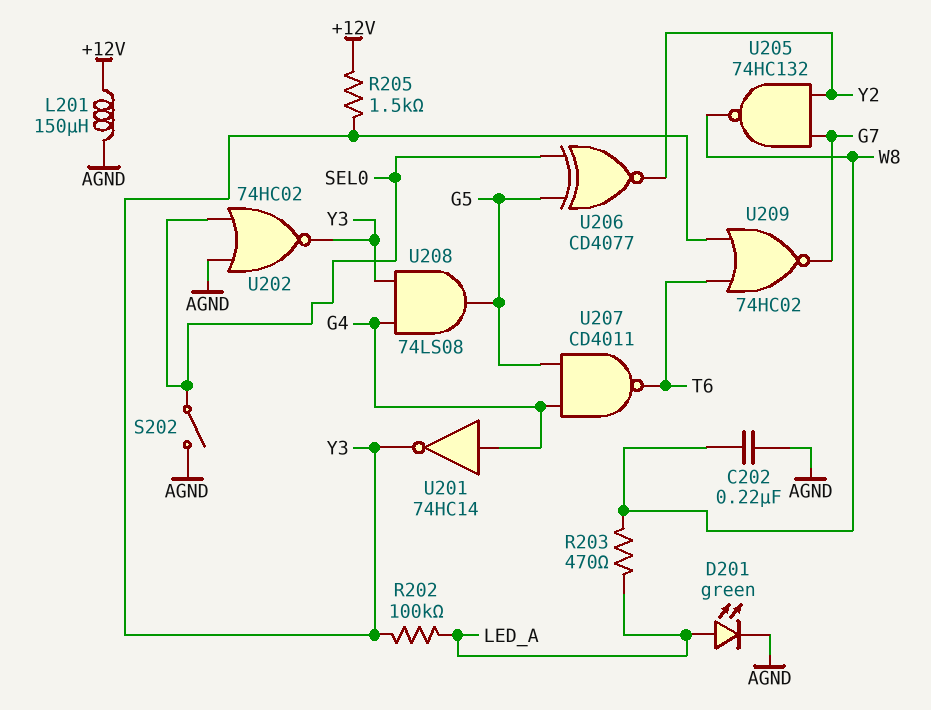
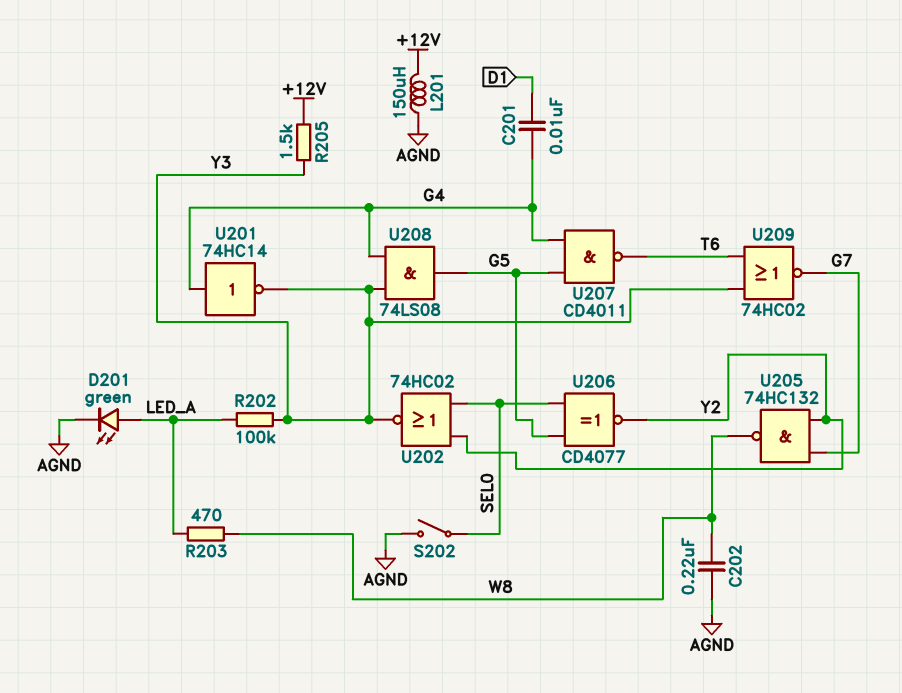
C201: none -> 10nF (D1, G4)
U202: NOR 74HC02 (in AGND, in SEL0, out Y3) -> NOR 74HC02 (in SEL0, in Y2, out Y3)

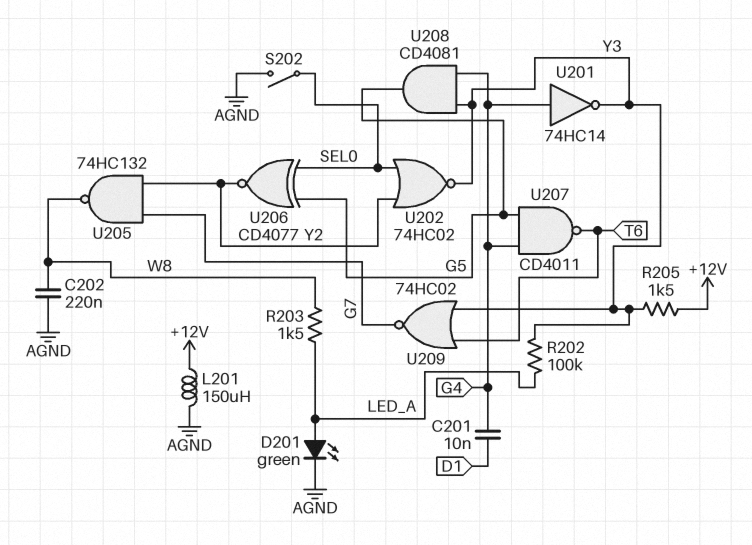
R203: 470 (LED_A, W8) -> 1.5k (LED_A, W8)
U208: AND 74LS08 (in G4, in Y3, out G5) -> AND CD4081 (in G4, in Y3, out G5)

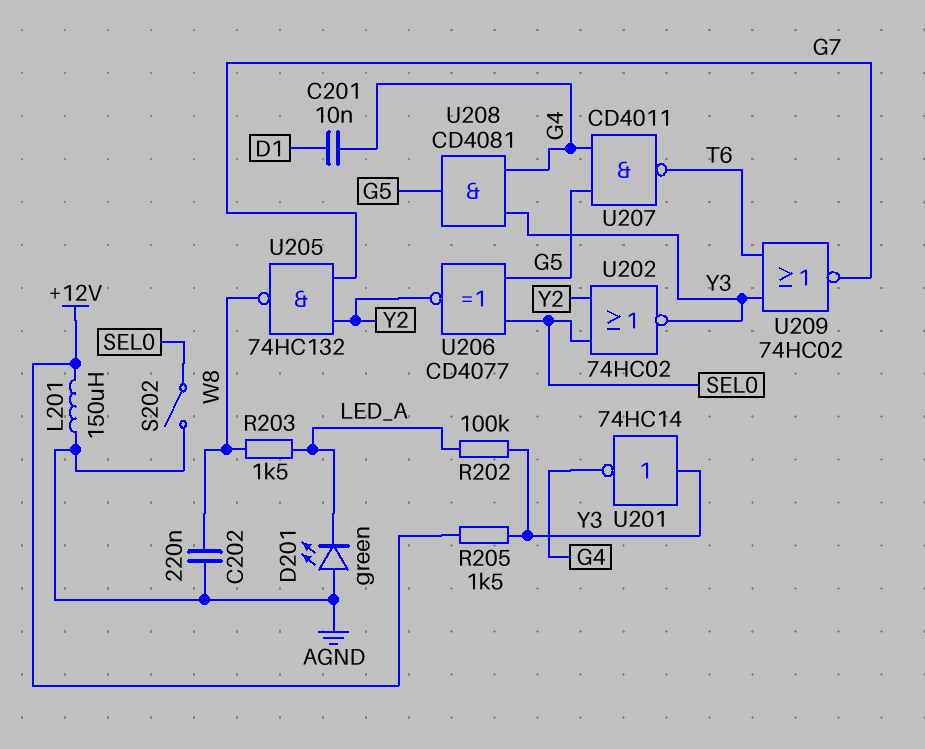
D201: LED green (A LED_A, K AGND) -> LED green (A AGND, K LED_A)
U201: NOT 74HC14 (in G4, out Y3) -> NOT 74HC14 (in Y3, out G4)

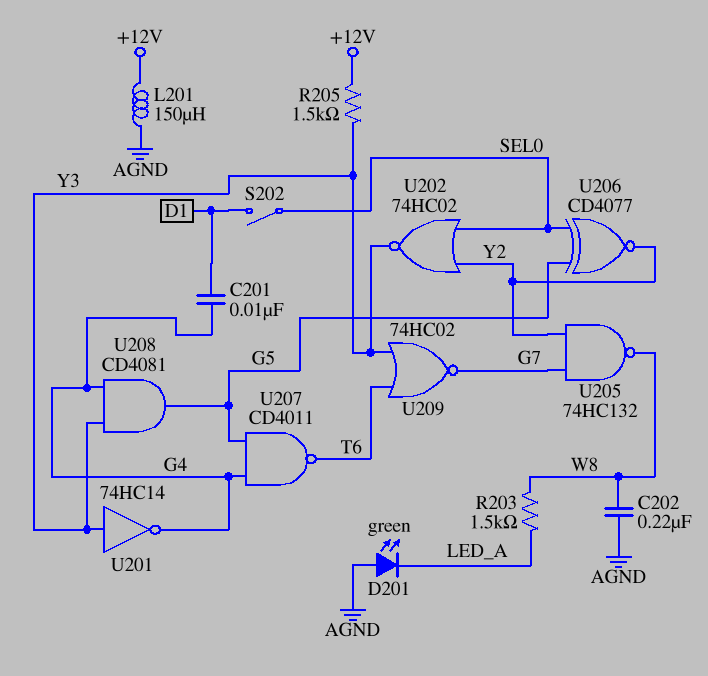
R202: 100k (LED_A, Y3) -> none
S202: switch (AGND, SEL0) -> switch (D1, SEL0)

